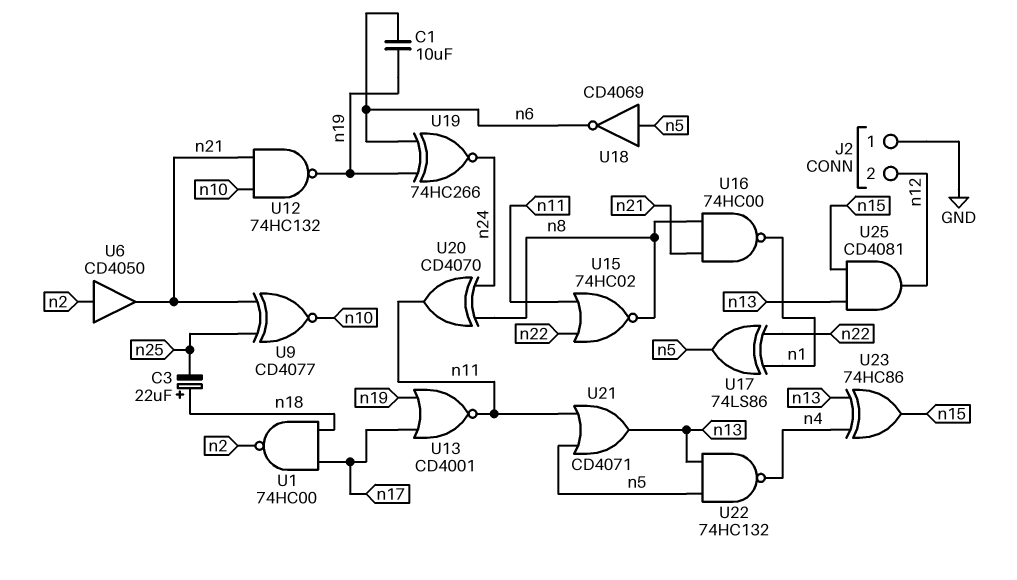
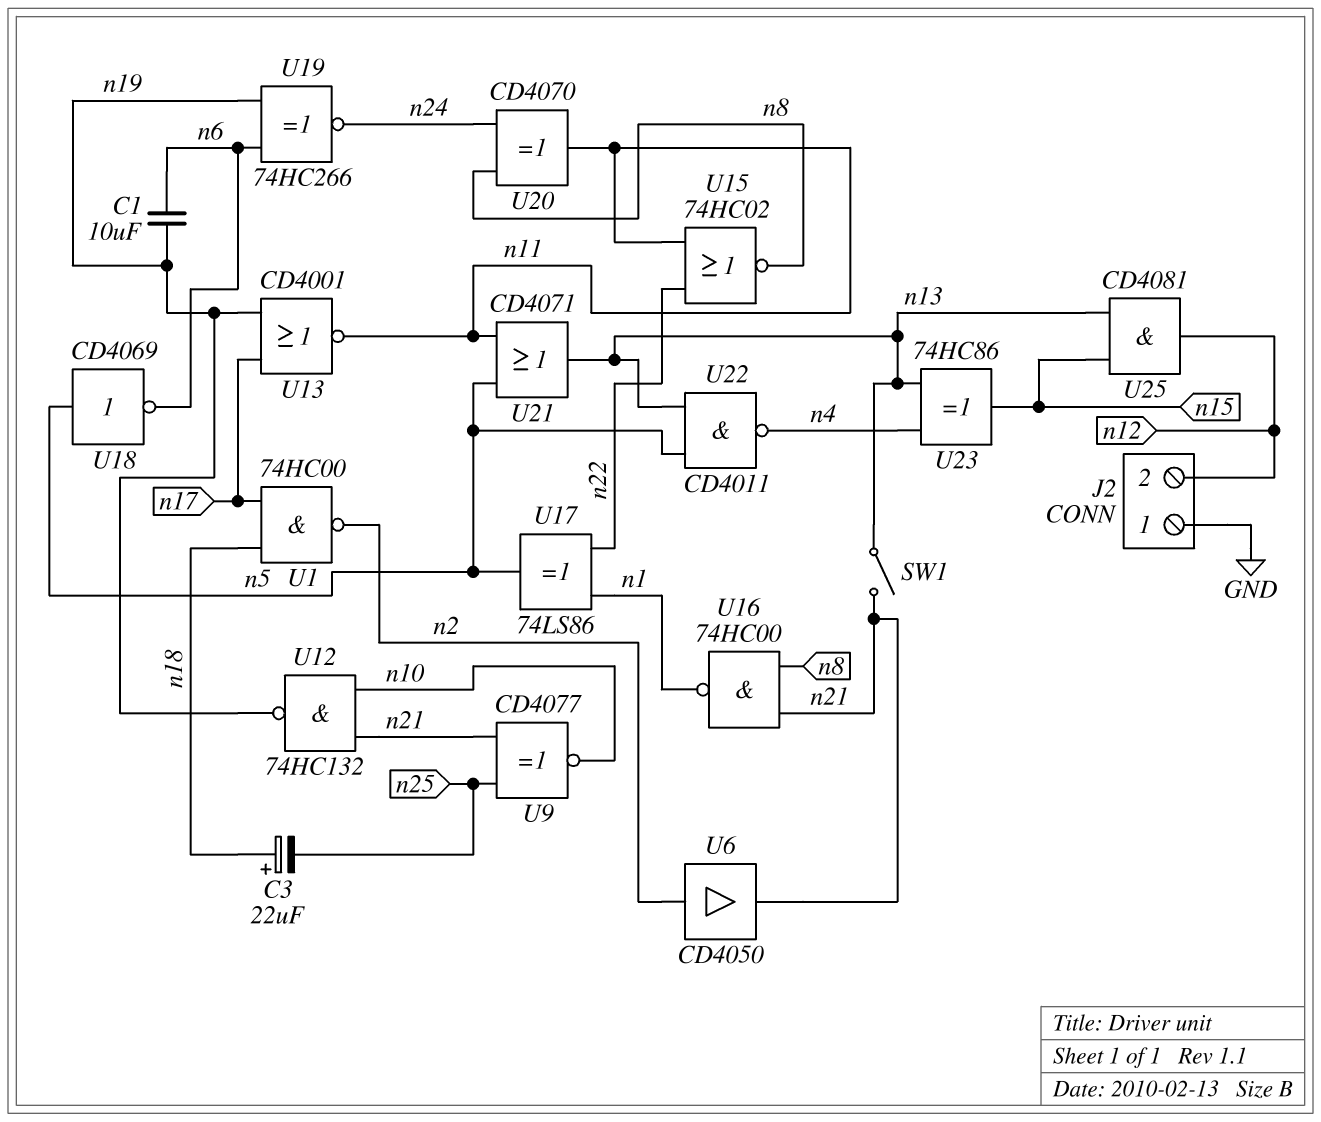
SW1: none -> switch (n13, n21)
U22: NAND 74HC132 (in n5, in n13, out n4) -> NAND CD4011 (in n5, in n13, out n4)

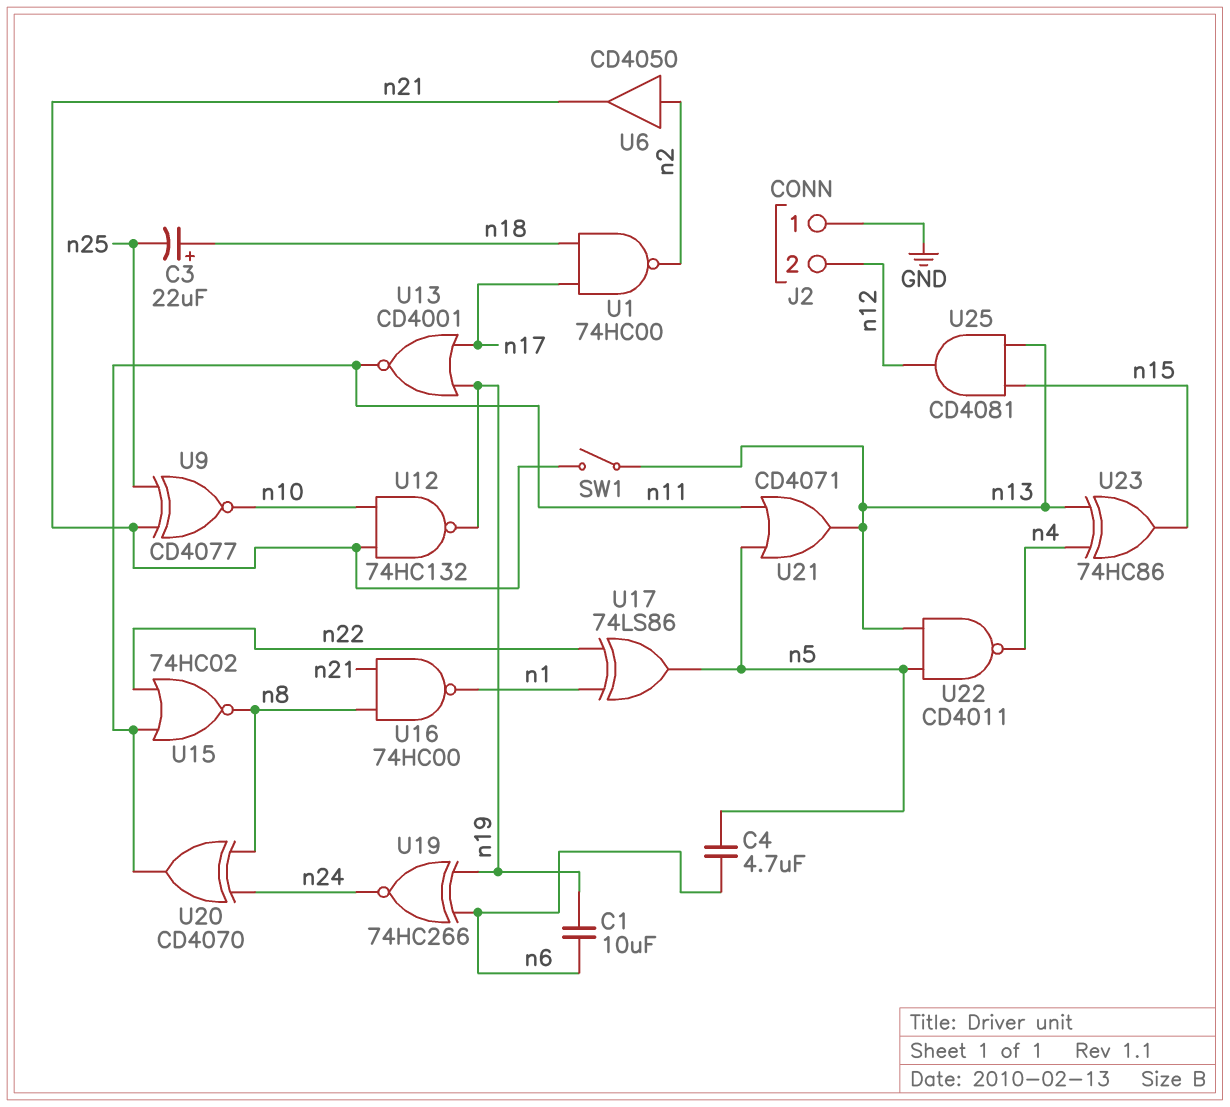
C4: none -> 4.7uF (n5, n6)
U18: NOT CD4069 (in n5, out n6) -> none

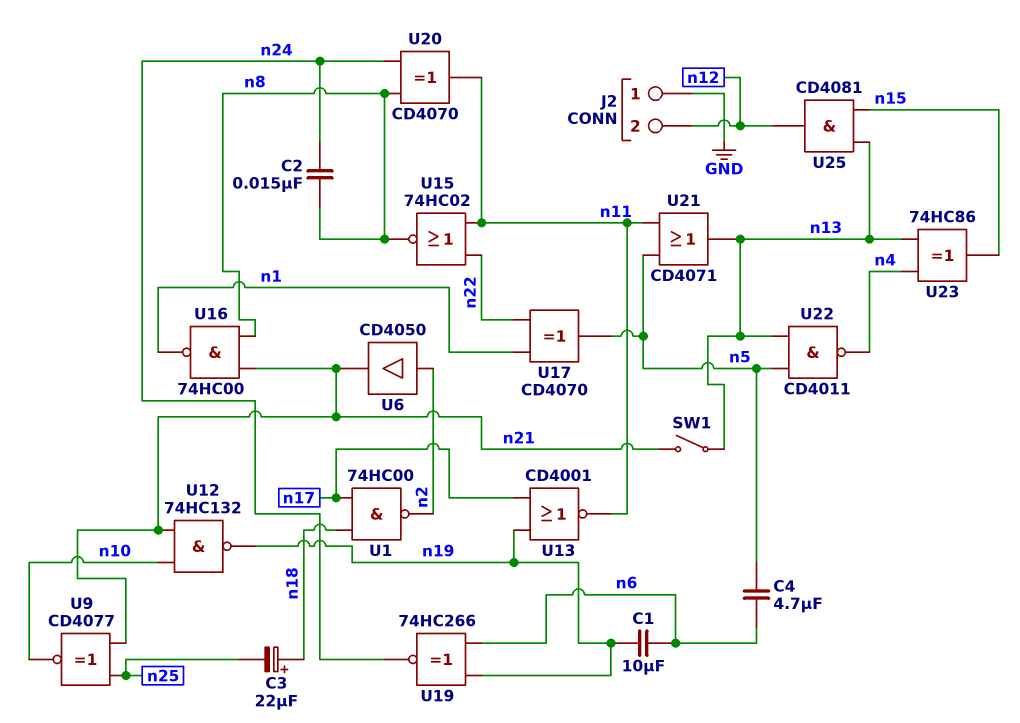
C2: none -> 15nF (n8, n24)
U17: XOR 74LS86 (in n1, in n22, out n5) -> XOR CD4070 (in n1, in n22, out n5)

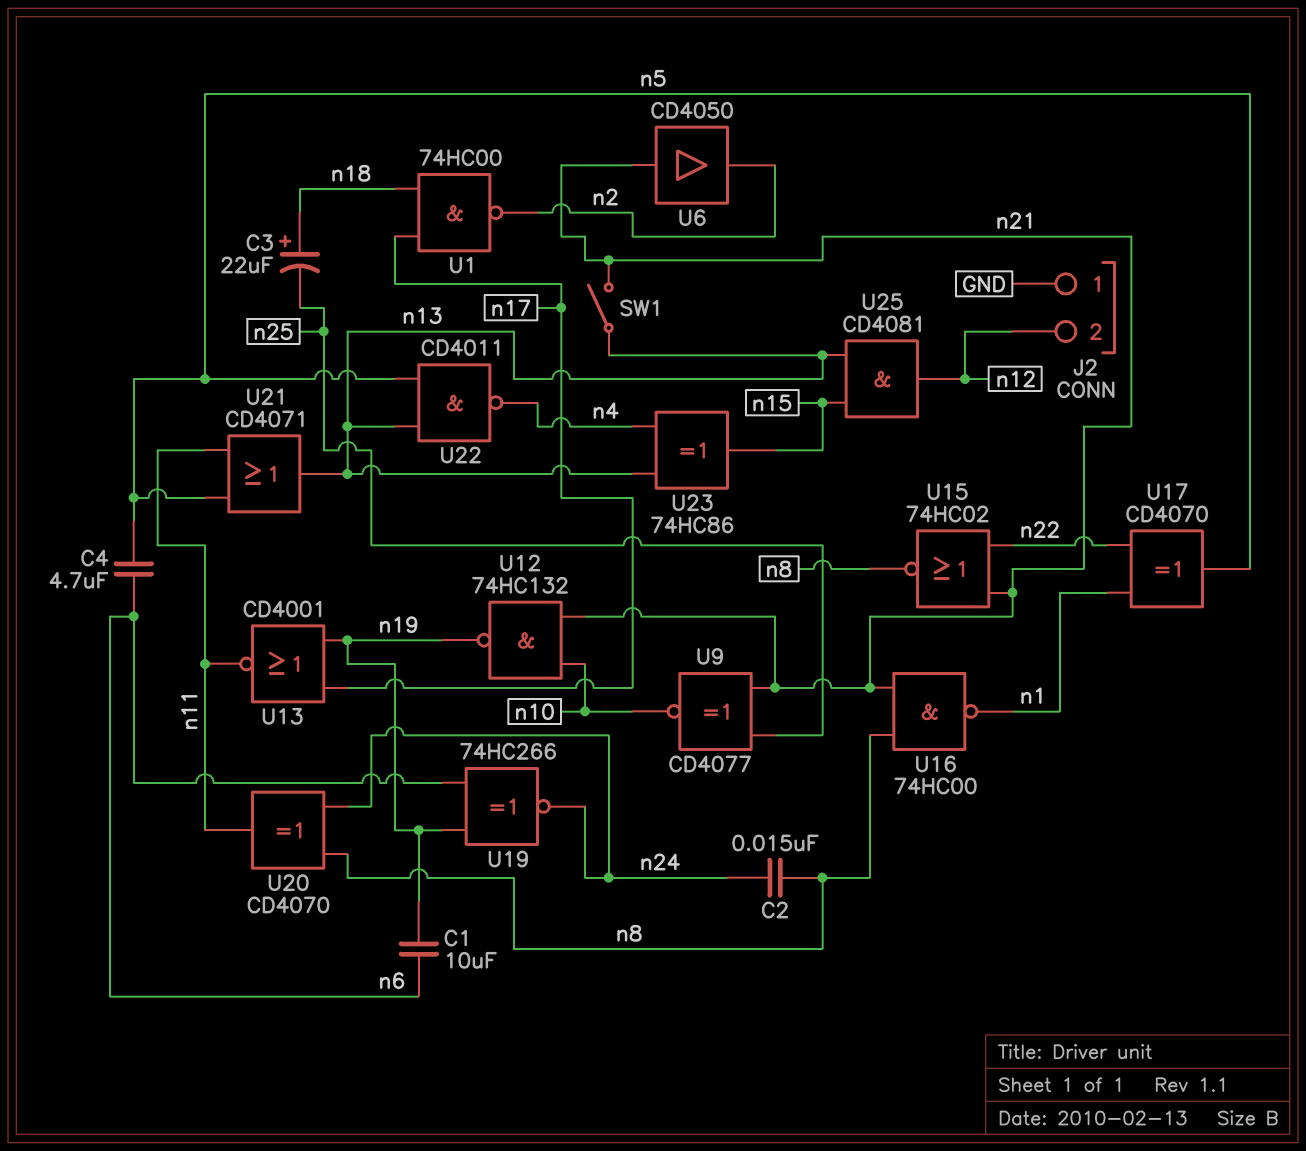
U6: buffer CD4050 (in n2, out n21) -> buffer CD4050 (in n21, out n2)
U15: NOR 74HC02 (in n11, in n22, out n8) -> NOR 74HC02 (in n21, in n22, out n8)

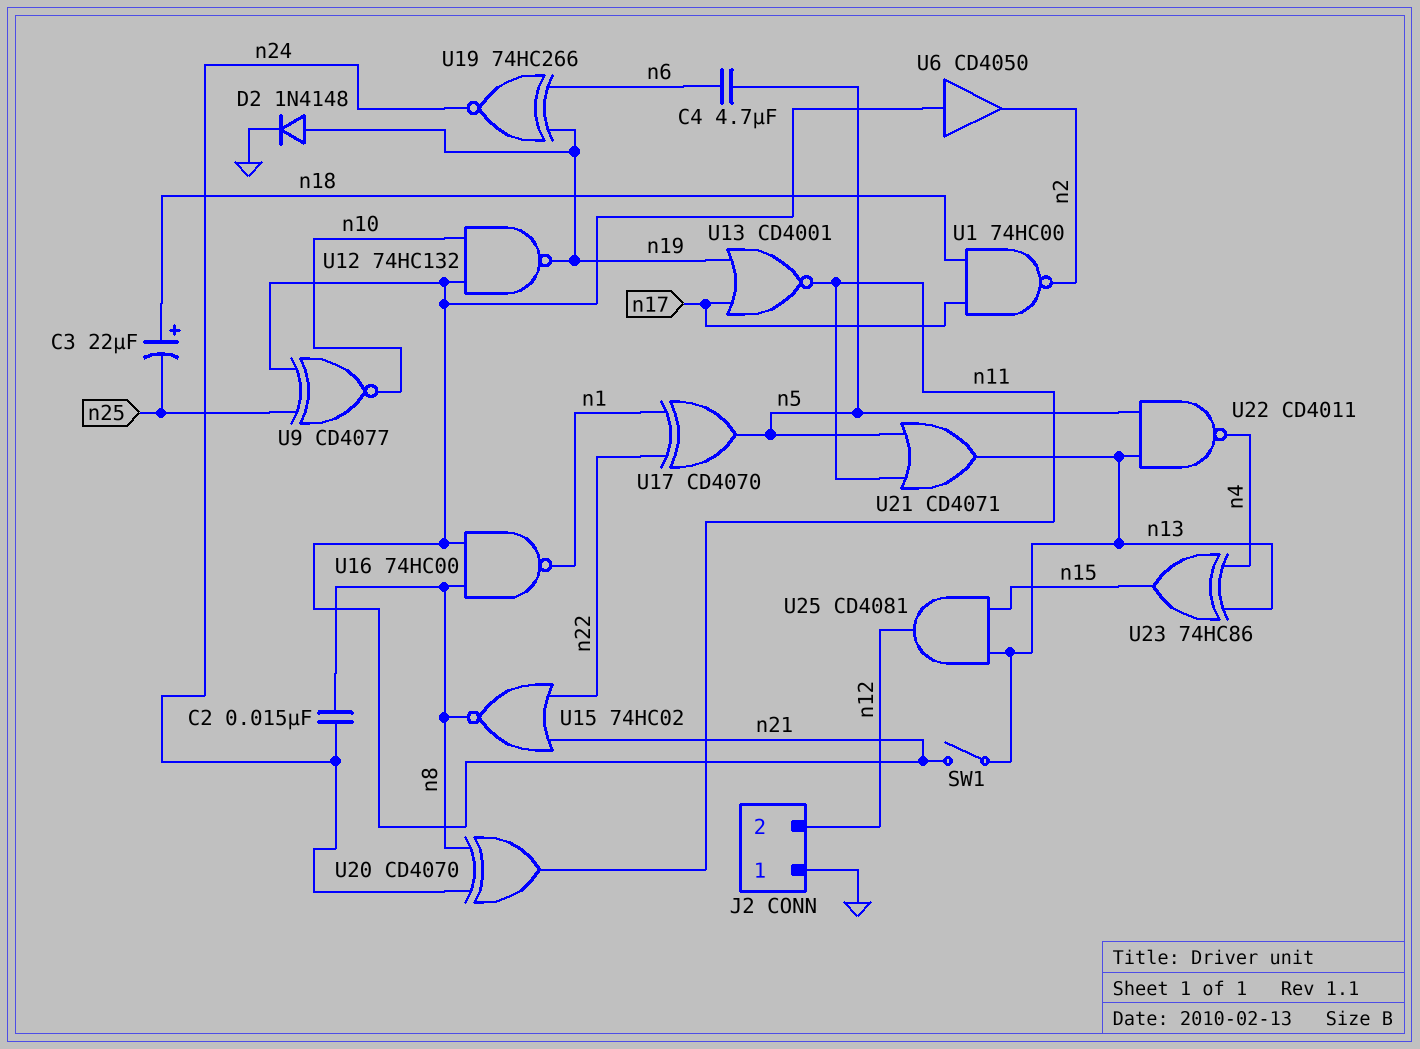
C1: 10uF (n6, n19) -> none
D2: none -> diode 1N4148 (A n19, K GND)

